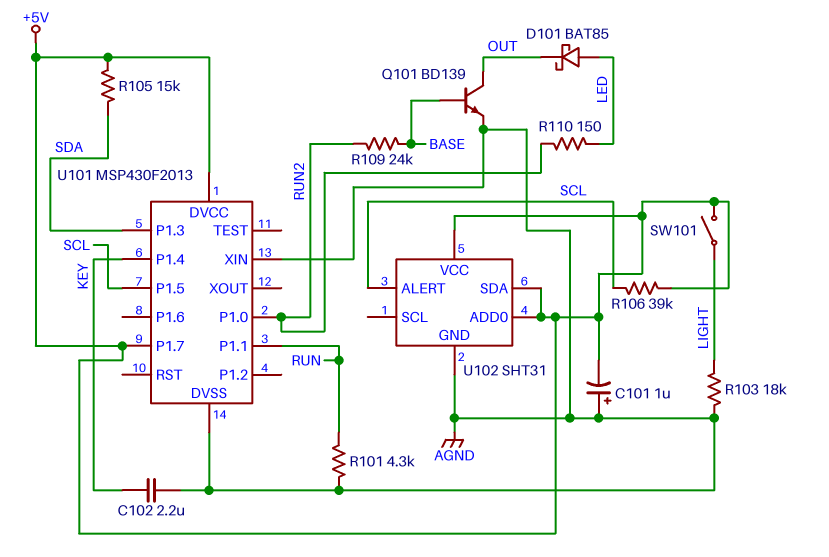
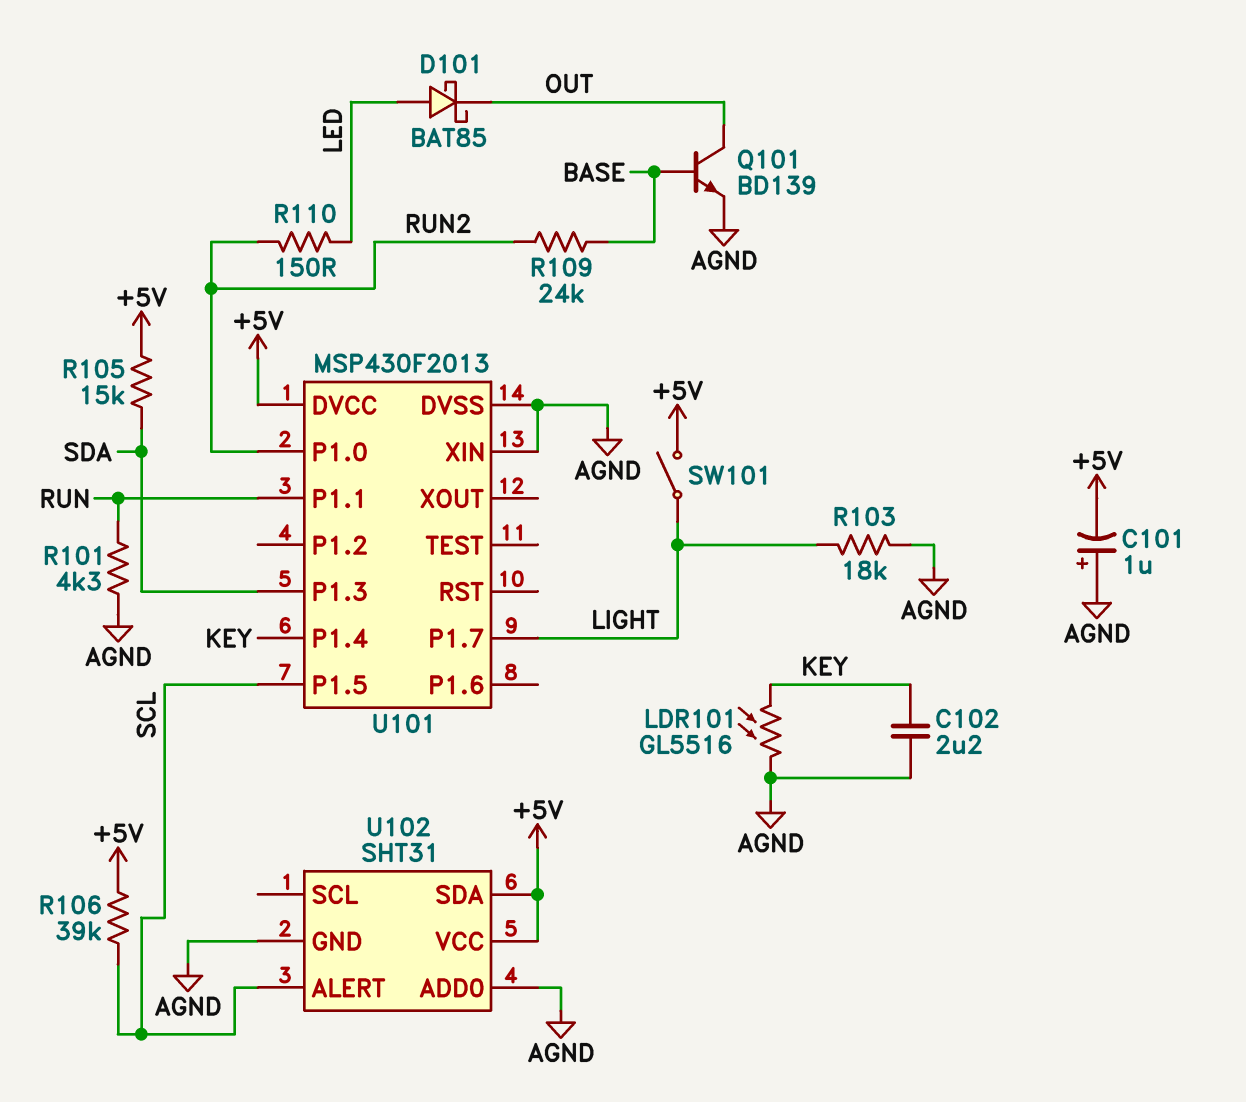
LDR101: none -> GL5516 (AGND, KEY)
U101 pin P1.7: +5V -> LIGHT
U102 pin ADD0: +5V -> AGND

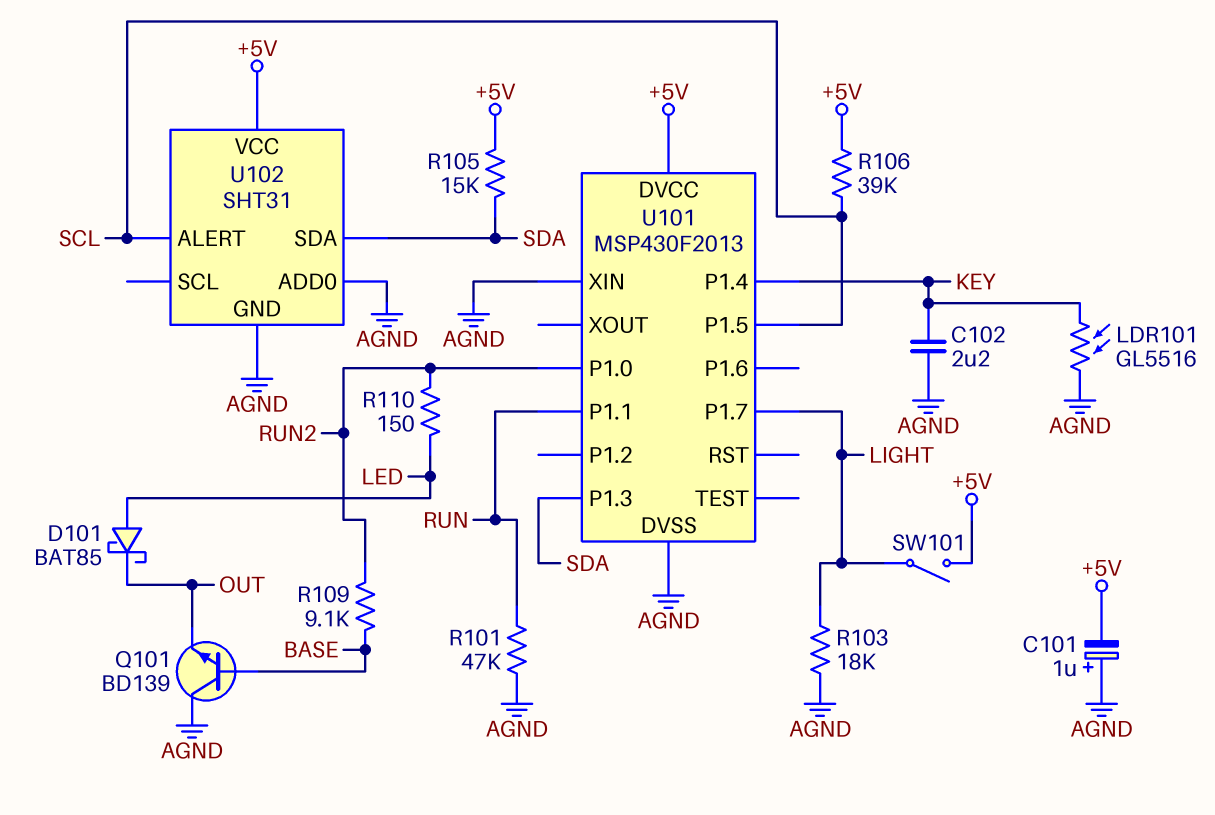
Q101: NPN BD139 (B BASE, C OUT, E AGND) -> NPN BD139 (B BASE, C AGND, E OUT)
R101: 4.3k (AGND, RUN) -> 47k (AGND, RUN)
R109: 24k (BASE, RUN2) -> 9.1k (BASE, RUN2)
U102 pin SDA: +5V -> SDA

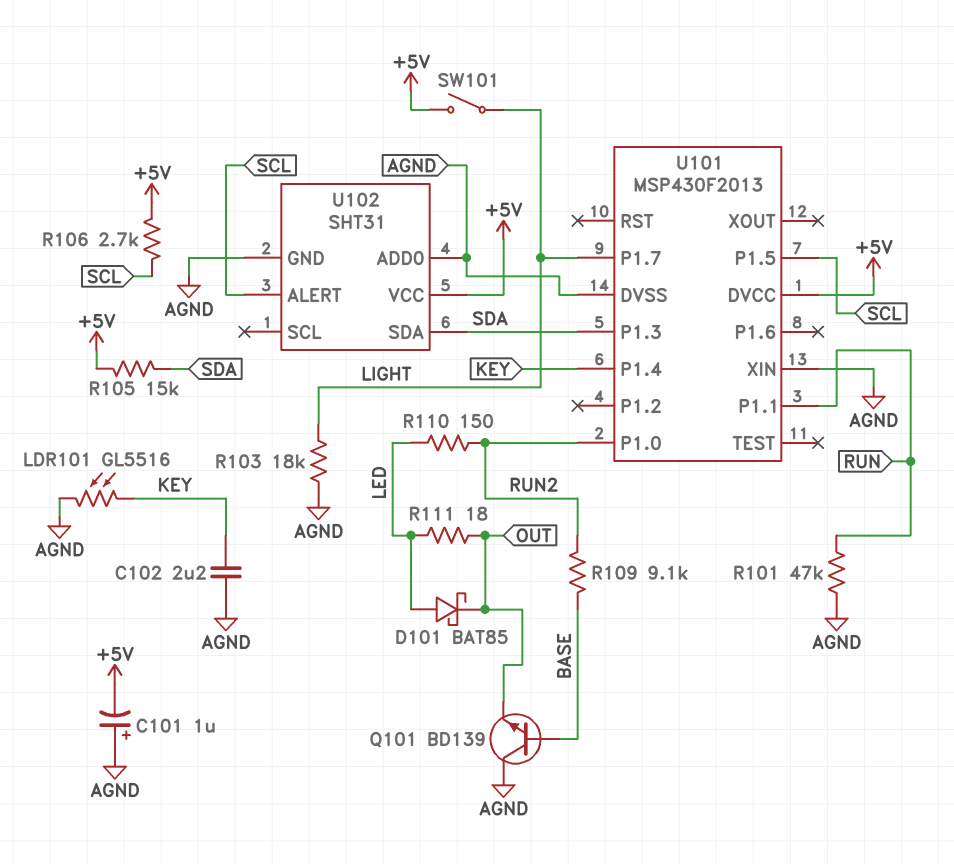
R106: 39k (+5V, SCL) -> 2.7k (+5V, SCL)
R111: none -> 18 (LED, OUT)

